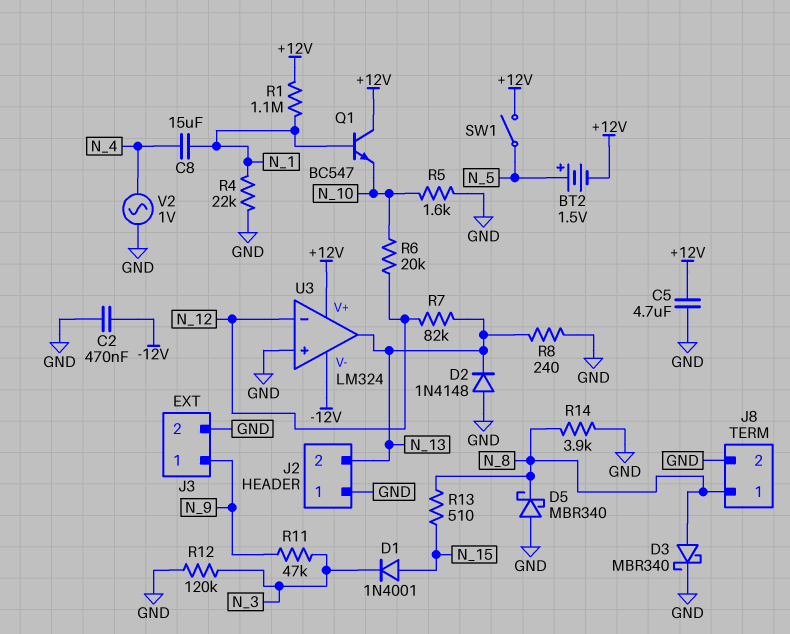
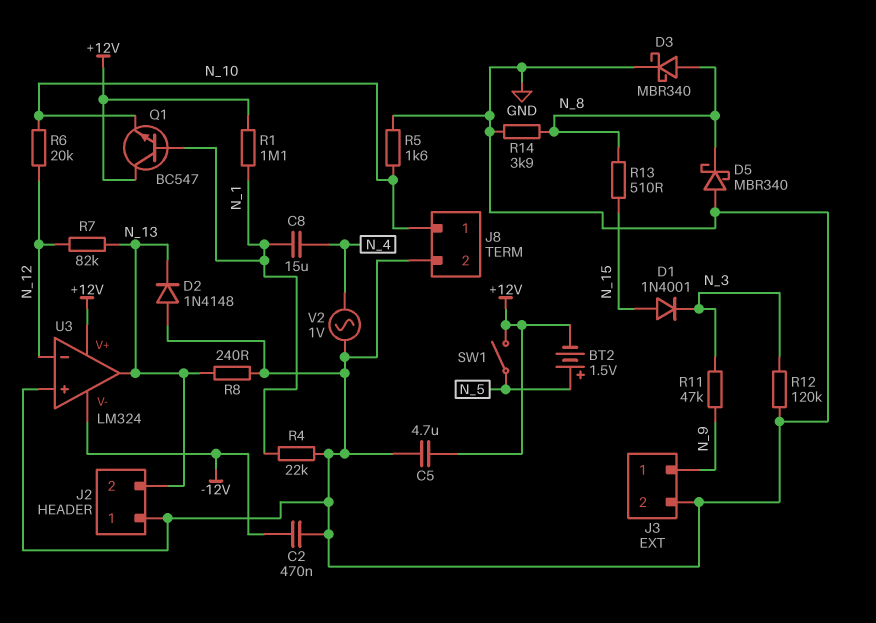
J8 pin 1: N_8 -> N_10

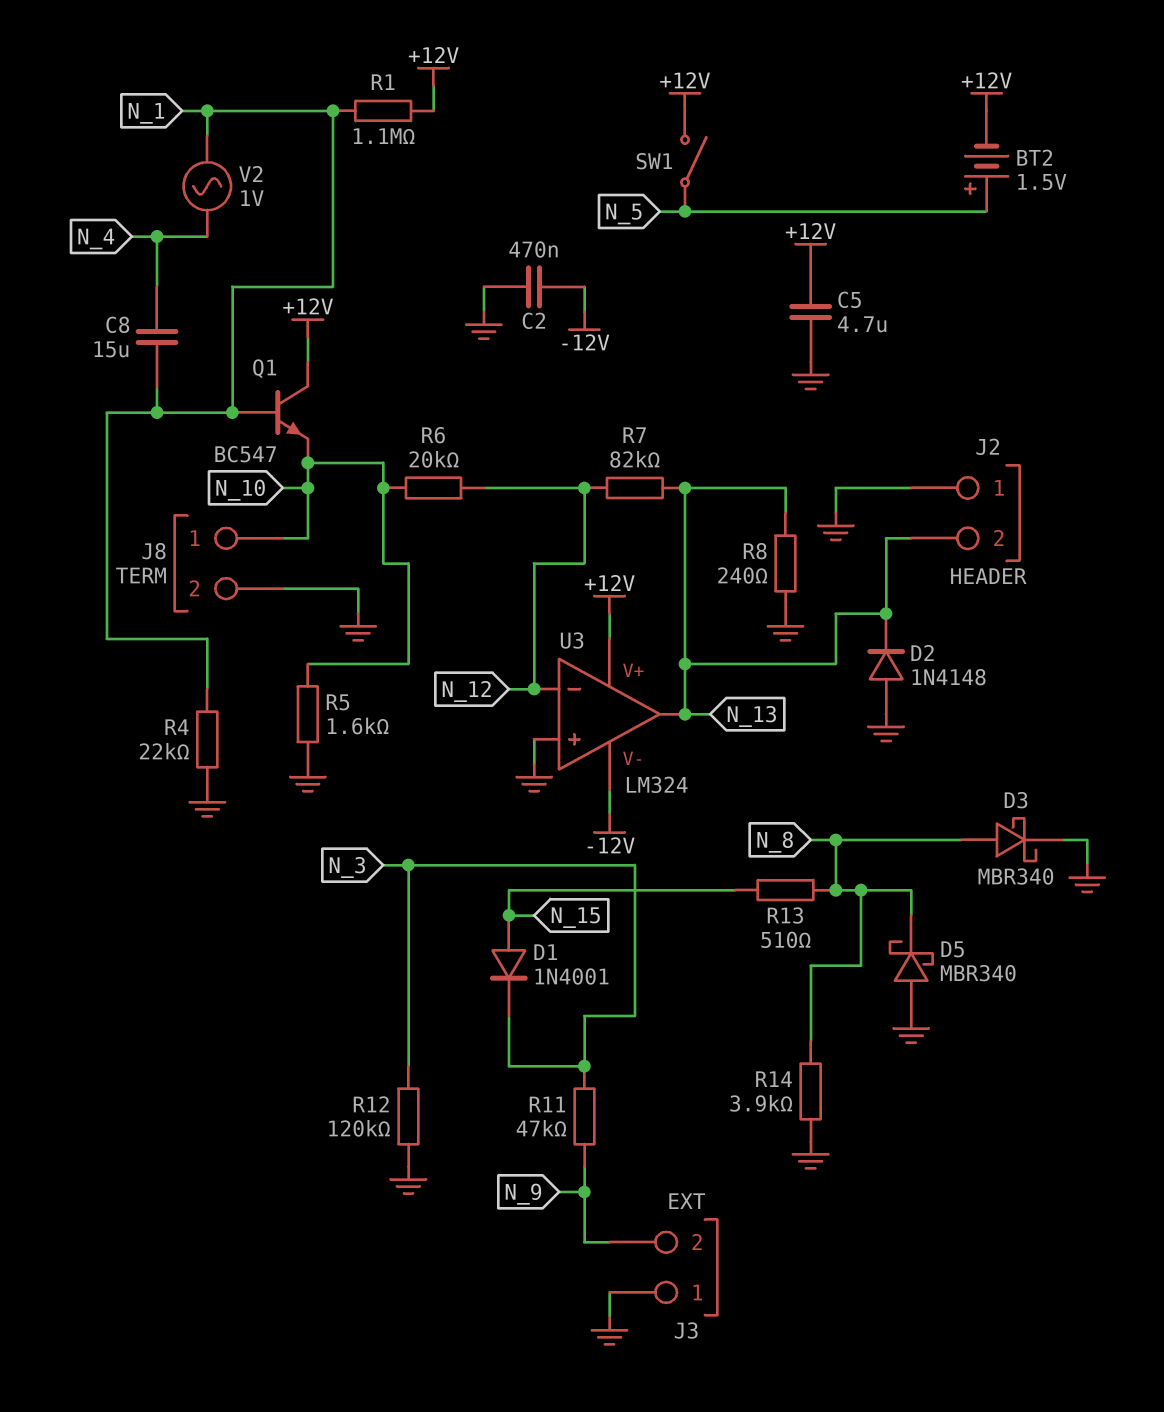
J3 pin 1: N_9 -> GND
J3 pin 2: GND -> N_9
V2: AC 1V (GND, N_4) -> AC 1V (N_1, N_4)

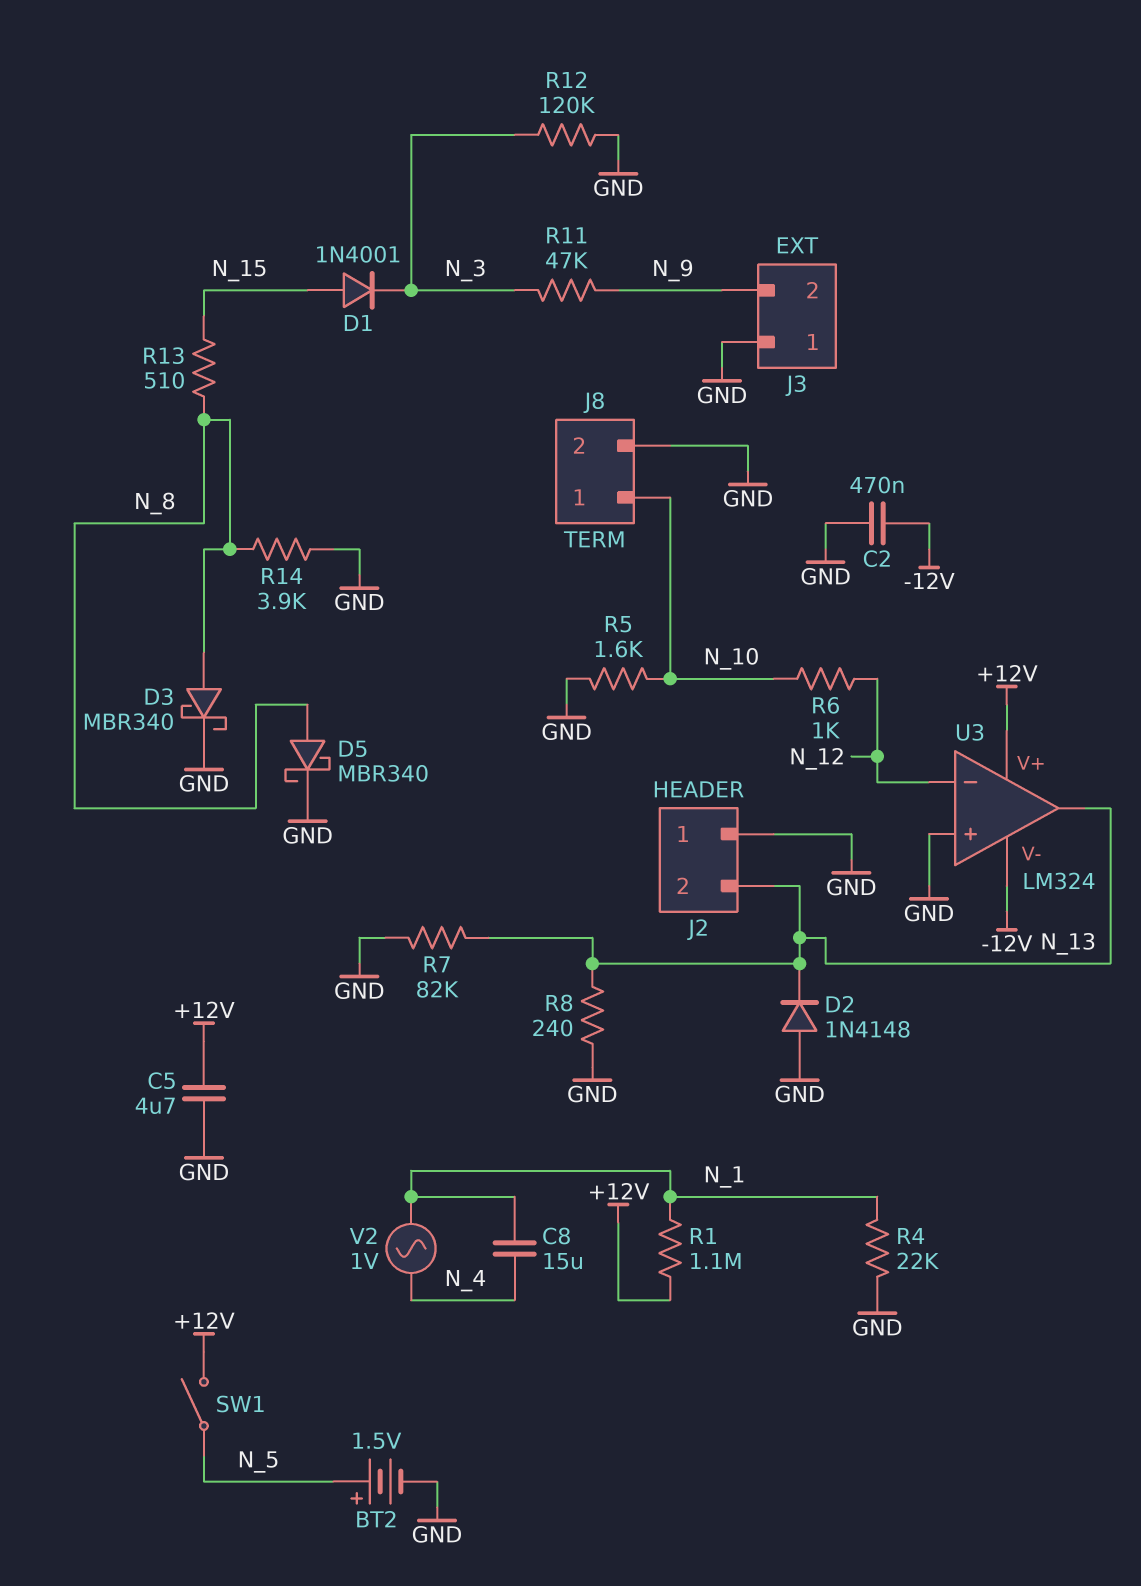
BT2: 1.5V (plus N_5, minus +12V) -> 1.5V (plus N_5, minus GND)
D5: schottky MBR340 (A GND, K N_8) -> schottky MBR340 (A N_8, K GND)
Q1: NPN BC547 (B N_1, C +12V, E N_10) -> none
R6: 20k (N_10, N_12) -> 1k (N_10, N_12)
R7: 82k (N_12, N_13) -> 82k (GND, N_13)

